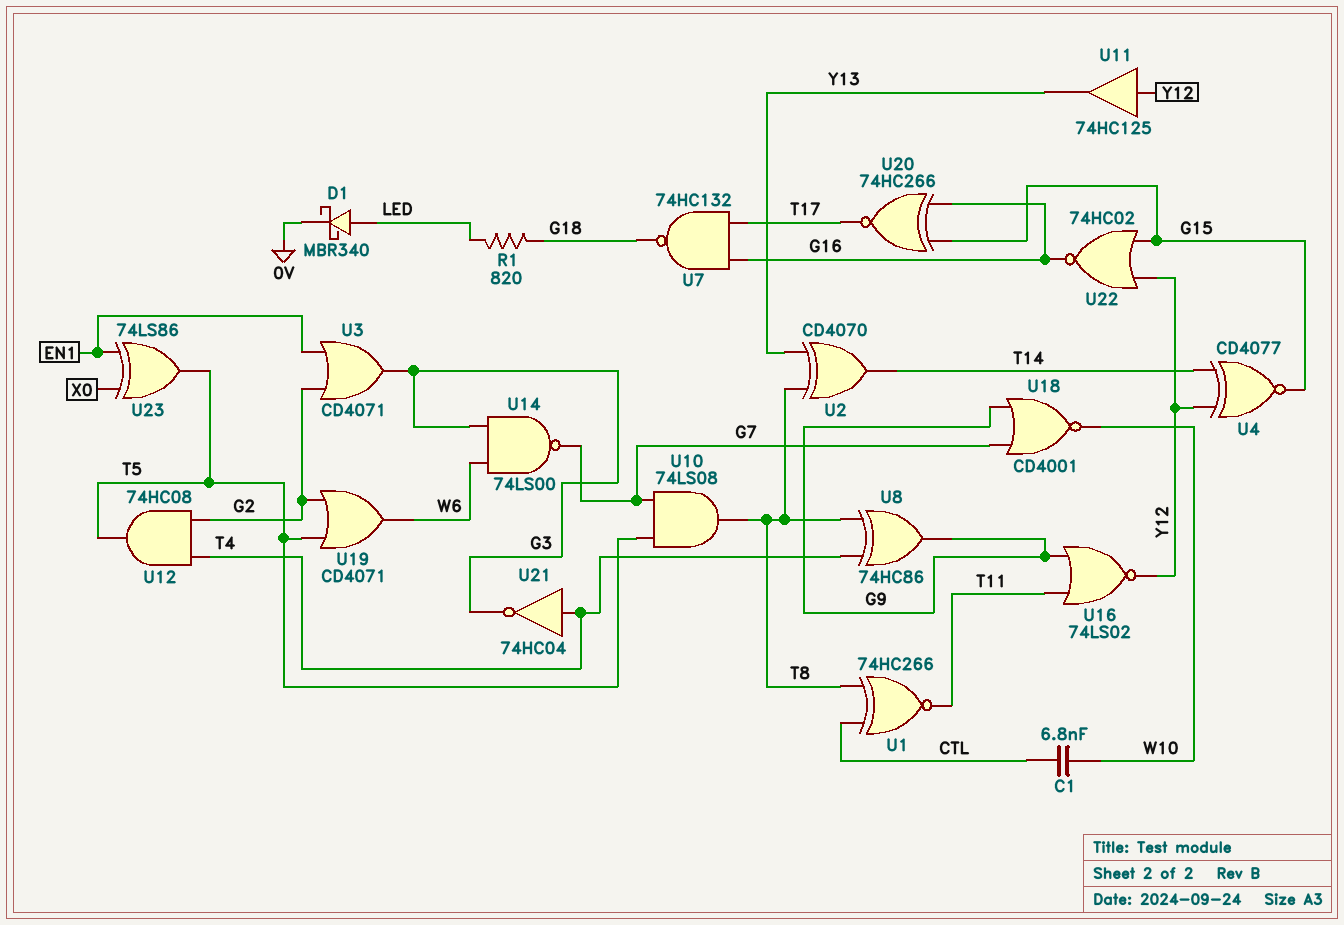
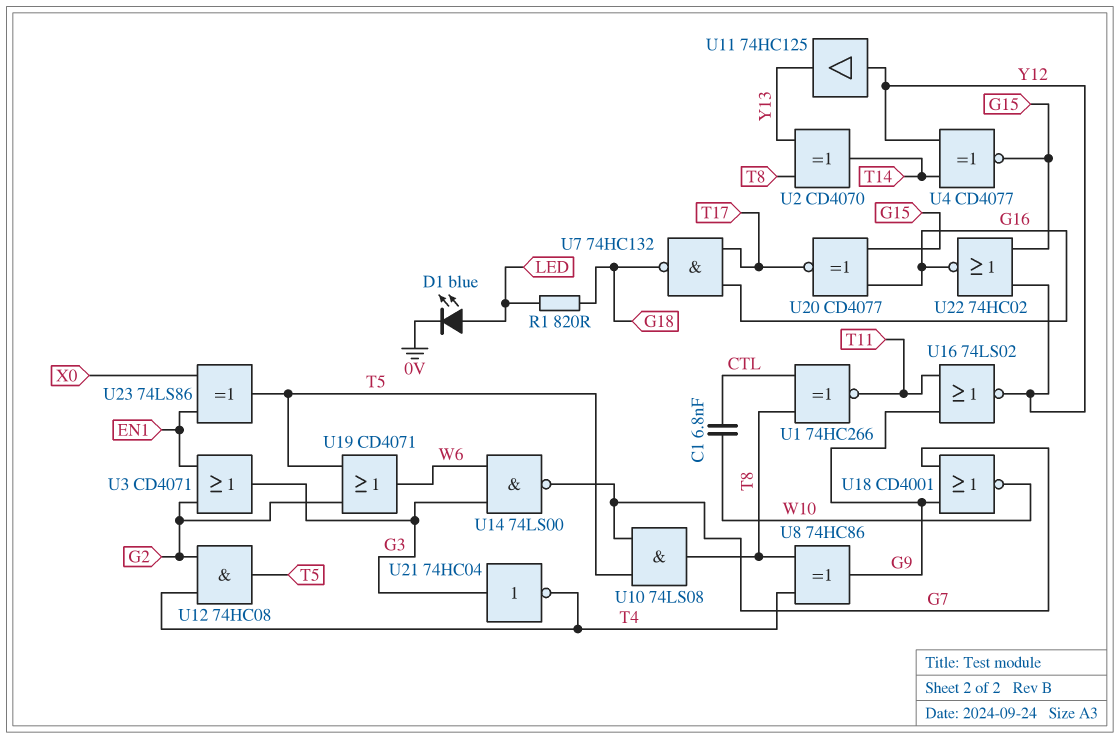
D1: schottky MBR340 (A LED, K 0V) -> LED blue (A LED, K 0V)
U20: XNOR 74HC266 (in G15, in G16, out T17) -> XNOR CD4077 (in G15, in G16, out T17)
U21: NOT 74HC04 (in T4, out G3) -> NOT 74HC04 (in G3, out T4)

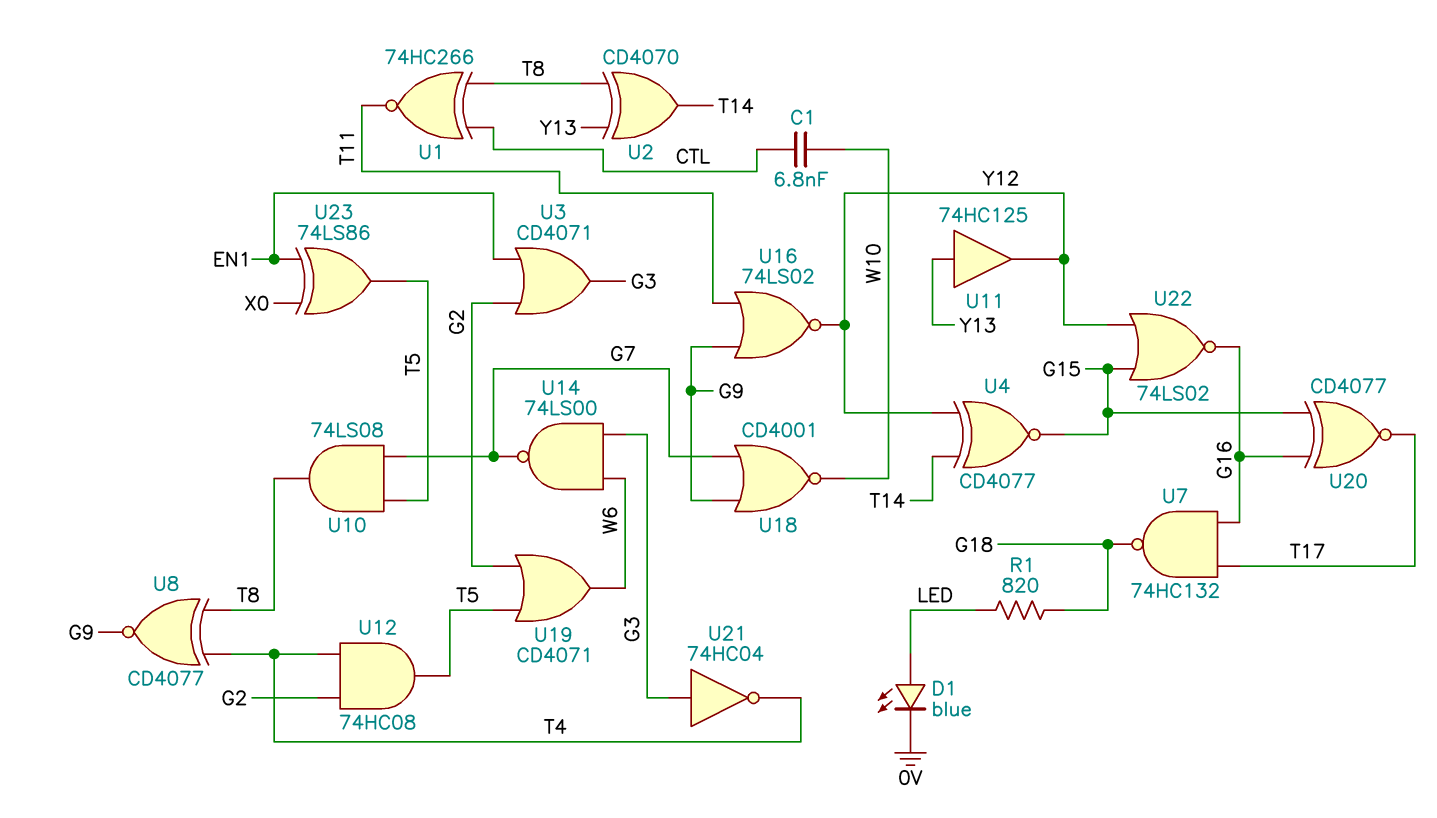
U8: XOR 74HC86 (in T4, in T8, out G9) -> XNOR CD4077 (in T4, in T8, out G9)
U11: buffer 74HC125 (in Y12, out Y13) -> buffer 74HC125 (in Y13, out Y12)
U22: NOR 74HC02 (in G15, in Y12, out G16) -> NOR 74LS02 (in G15, in Y12, out G16)

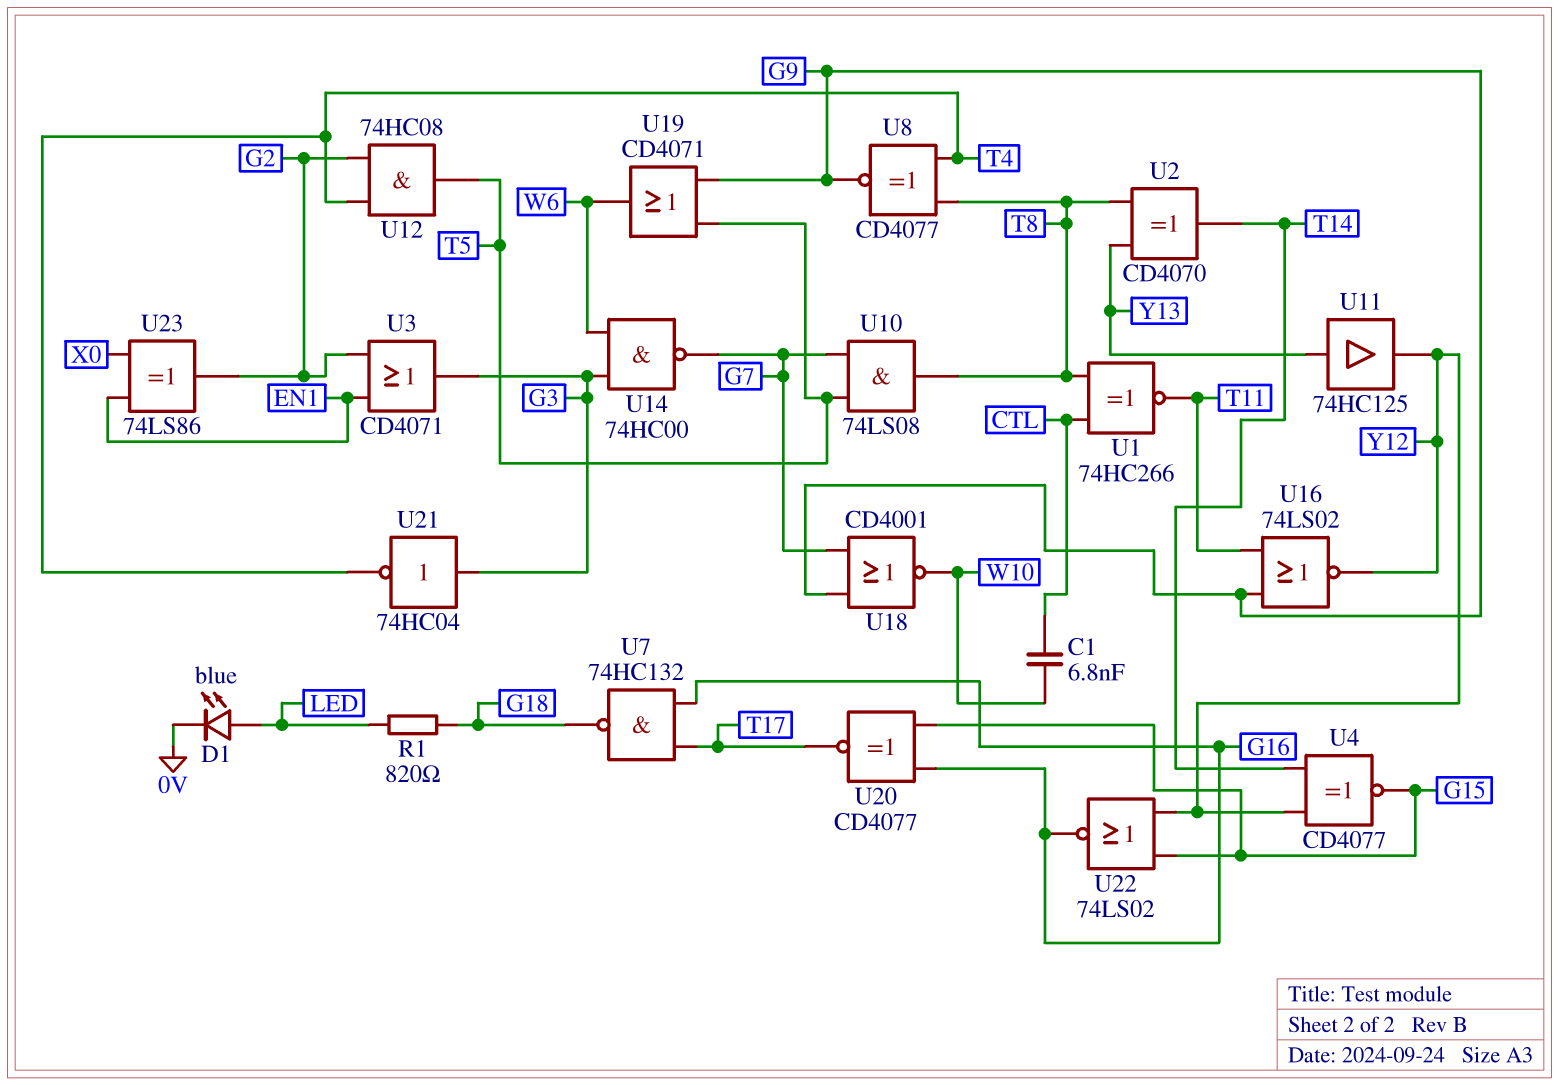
U14: NAND 74LS00 (in G3, in W6, out G7) -> NAND 74HC00 (in G3, in W6, out G7)
U19: OR CD4071 (in G2, in T5, out W6) -> OR CD4071 (in G9, in T5, out W6)
U23: XOR 74LS86 (in EN1, in X0, out T5) -> XOR 74LS86 (in EN1, in X0, out G2)

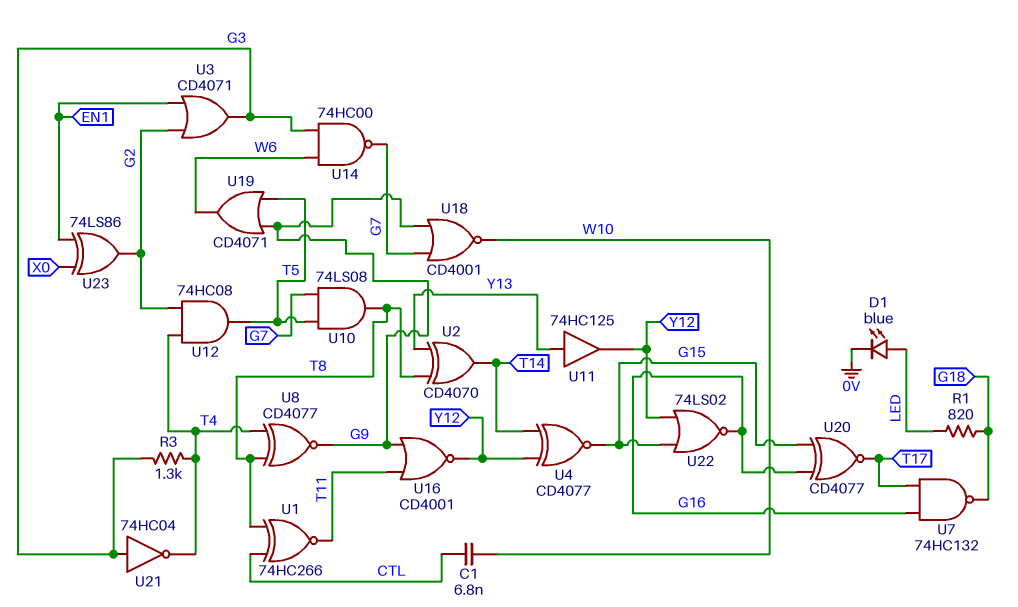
R3: none -> 1.3k (G3, T4)
U16: NOR 74LS02 (in G9, in T11, out Y12) -> NOR CD4001 (in G9, in T11, out Y12)

